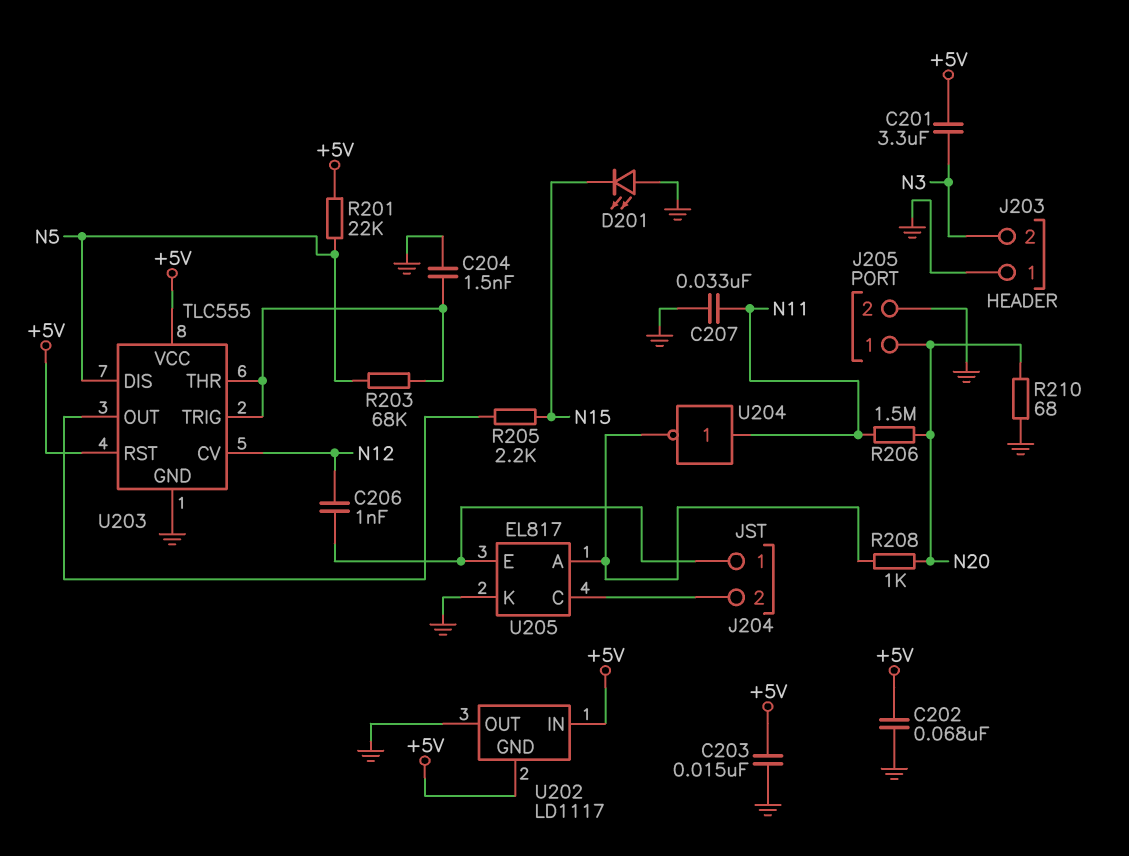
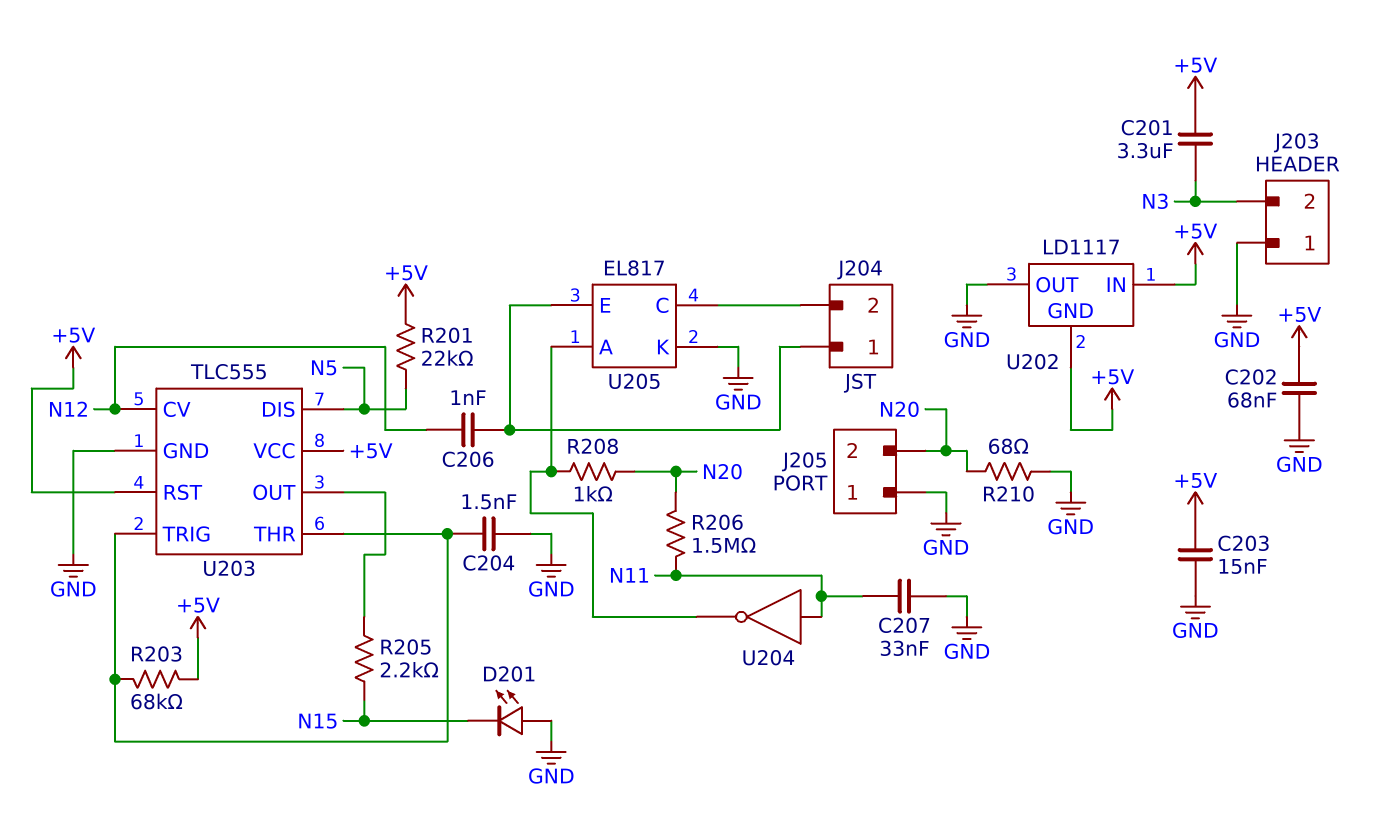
J205 pin 1: N20 -> GND
J205 pin 2: GND -> N20
R203: 68k (N5, U203/THR) -> 68k (+5V, U203/THR)

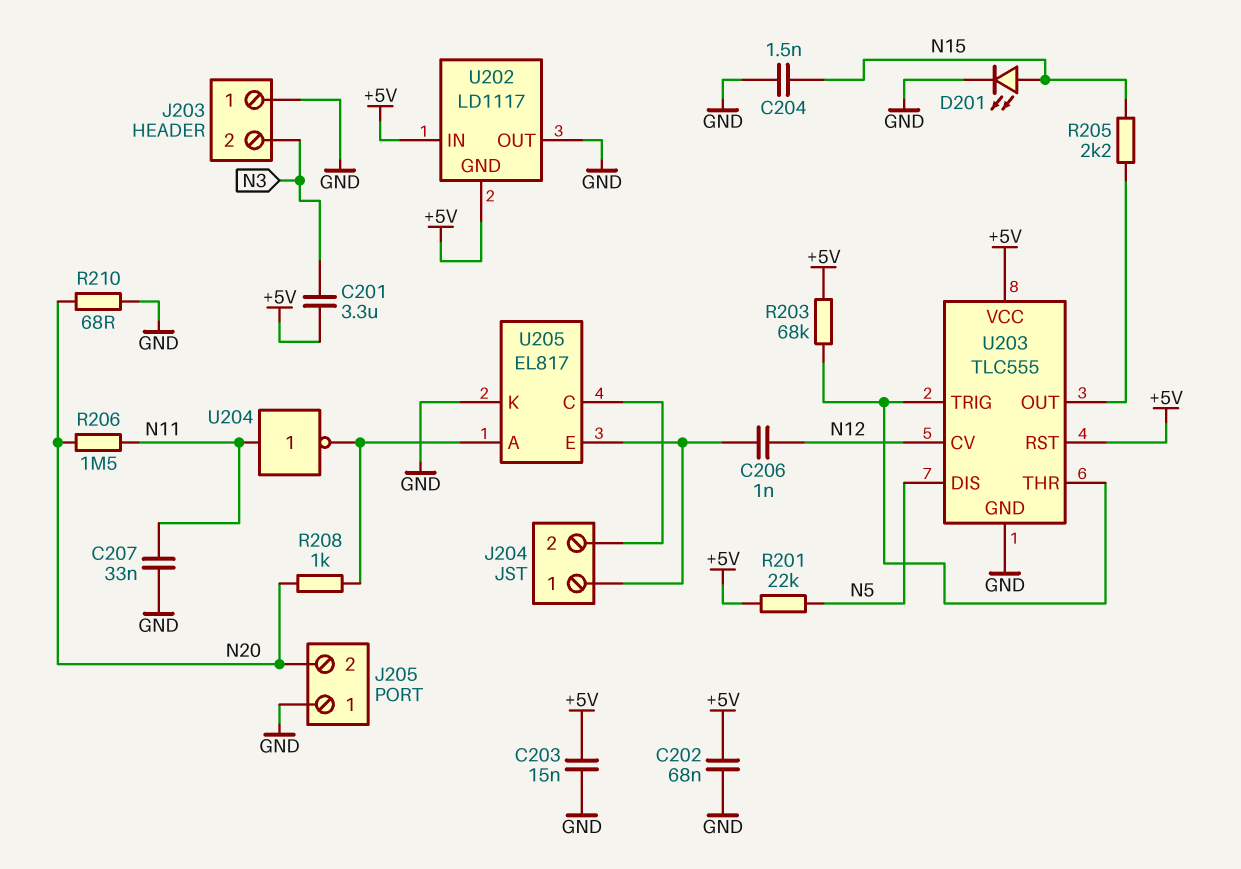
C204: 1.5nF (GND, U203/THR) -> 1.5nF (GND, N15)
D201: LED (A GND, K N15) -> LED (A N15, K GND)

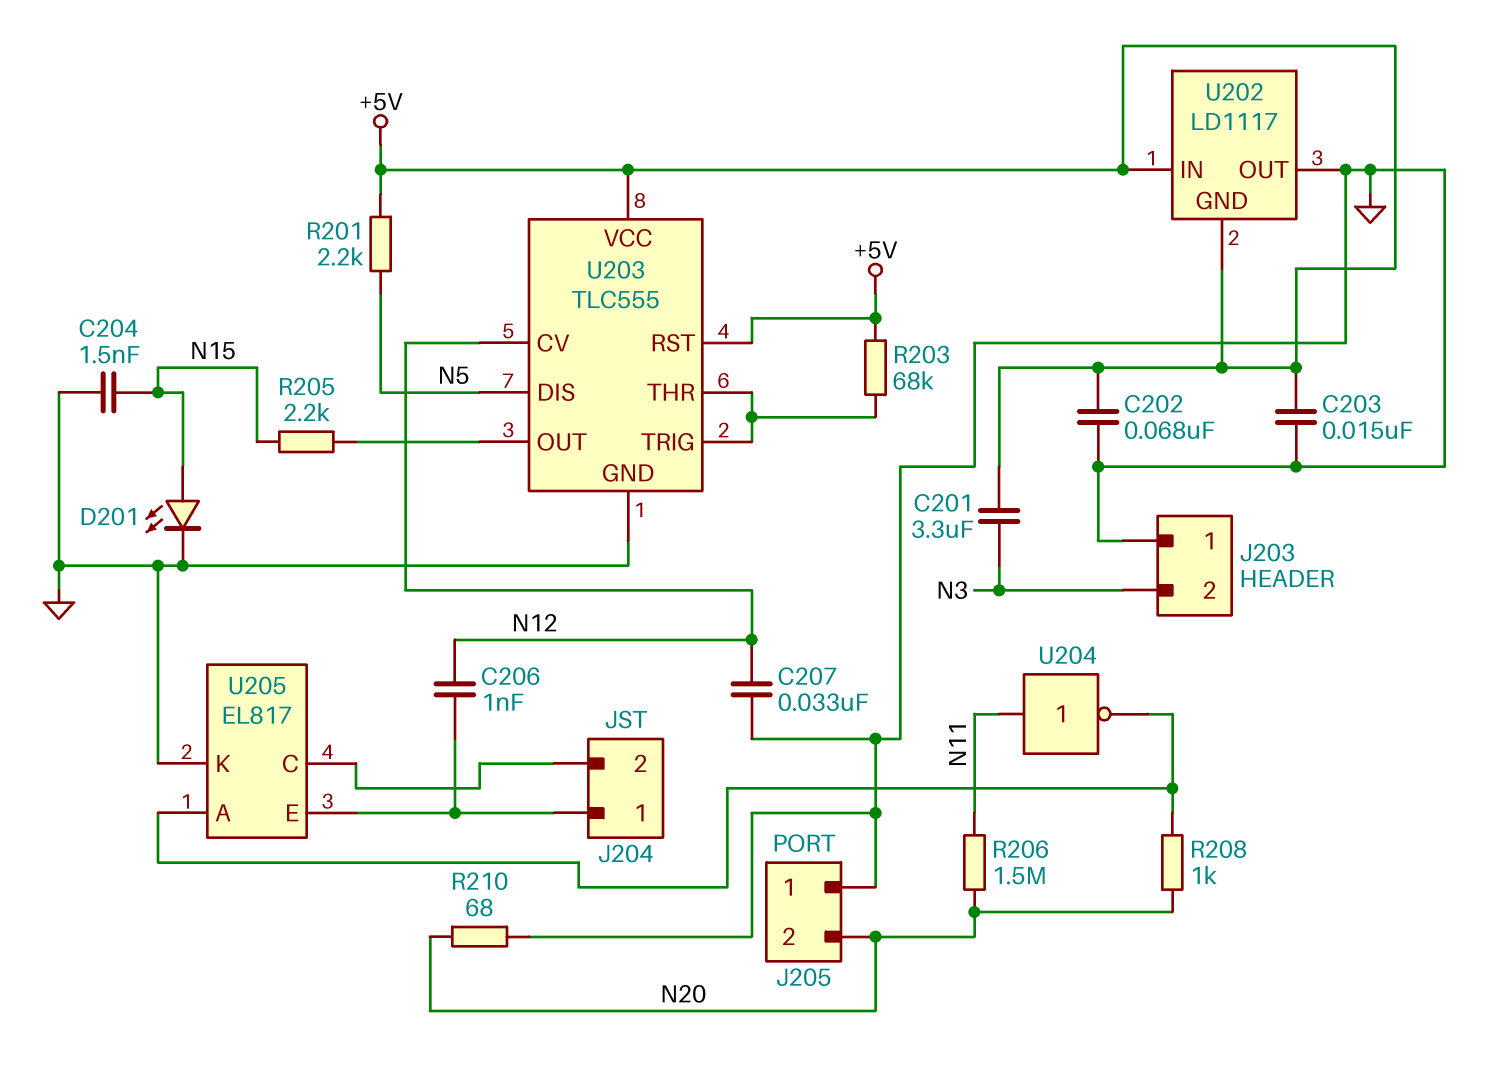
C207: 33nF (GND, N11) -> 33nF (GND, N12)
R201: 22k (+5V, N5) -> 2.2k (+5V, N5)

